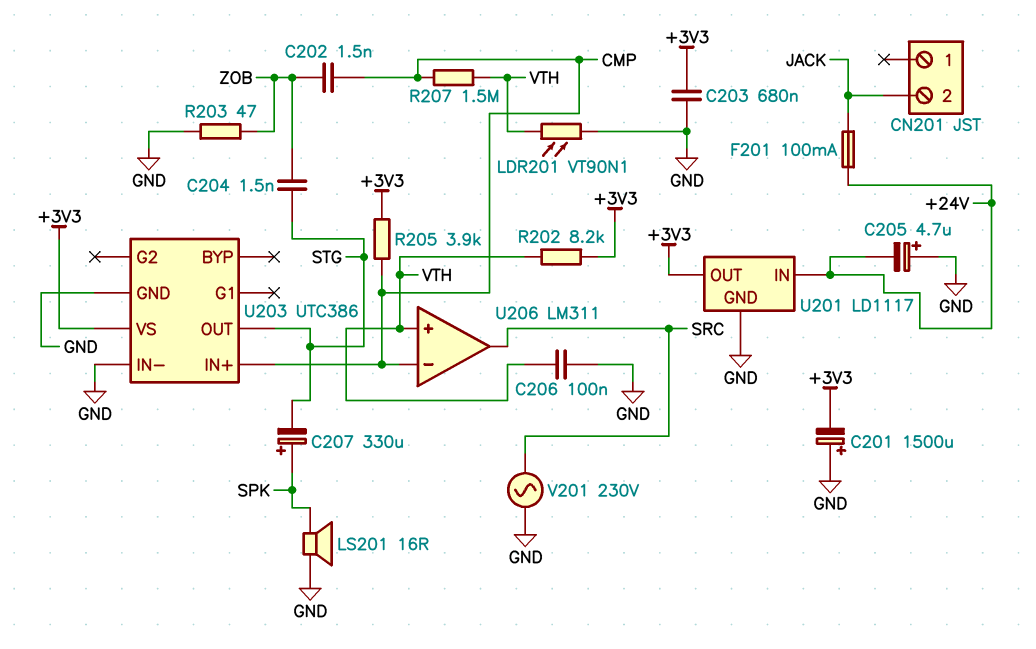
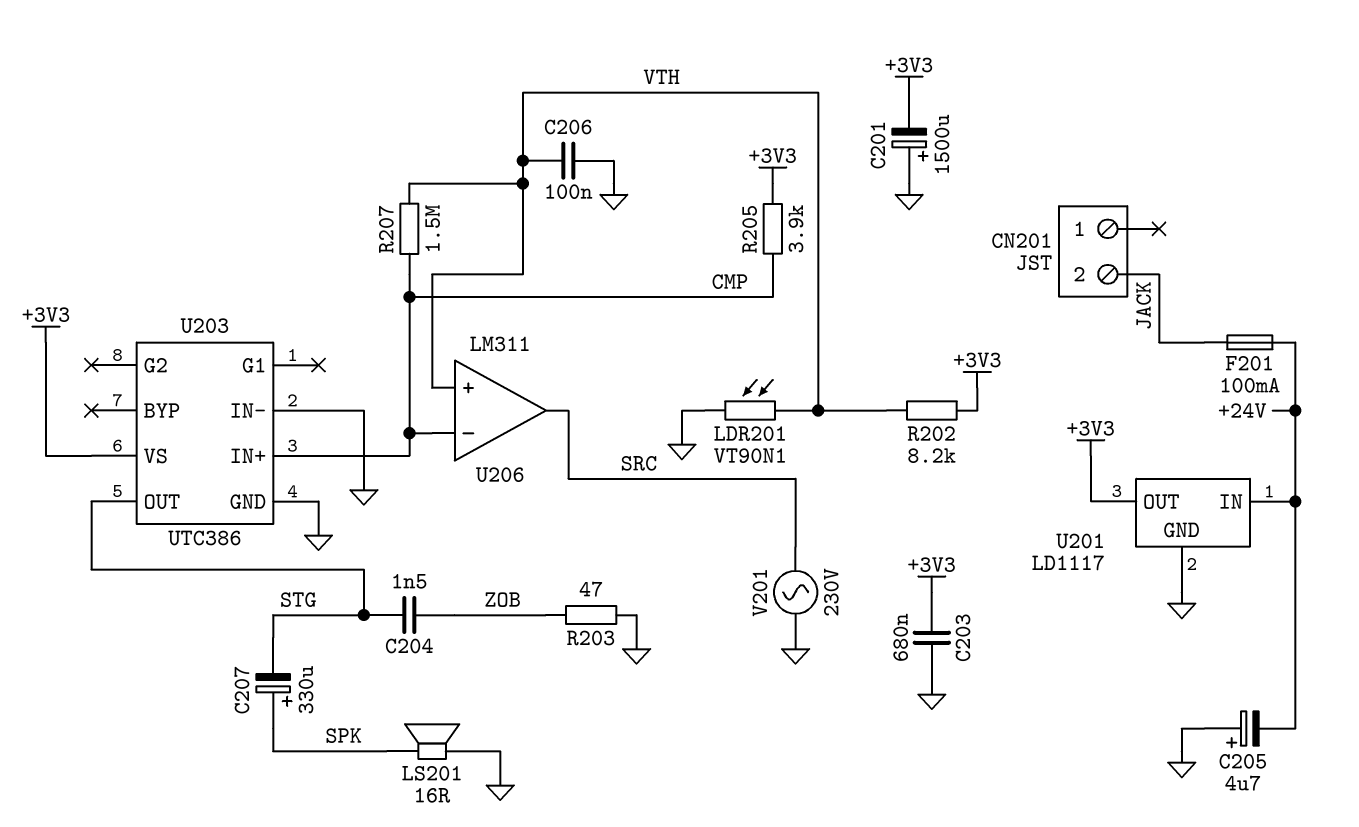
C202: 1.5nF (CMP, ZOB) -> none

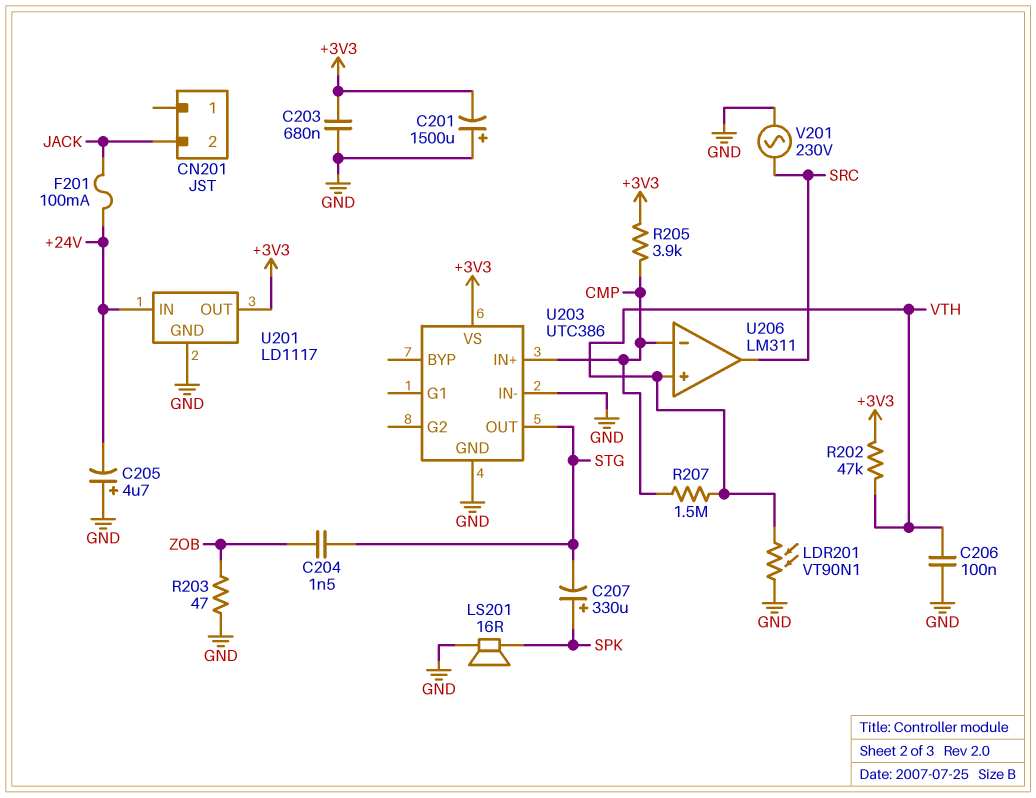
R202: 8.2k (+3V3, VTH) -> 47k (+3V3, VTH)

